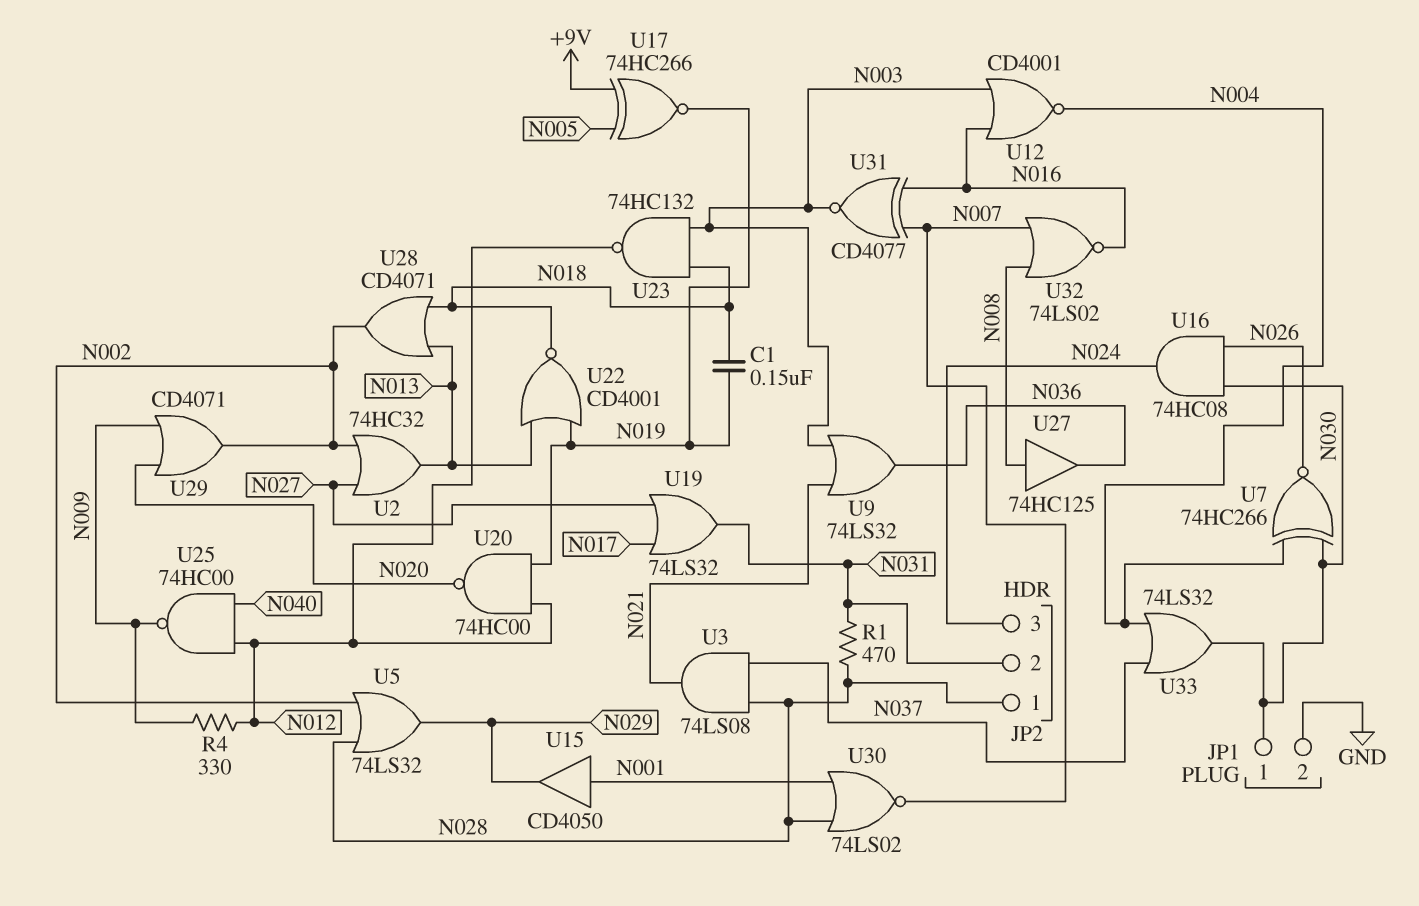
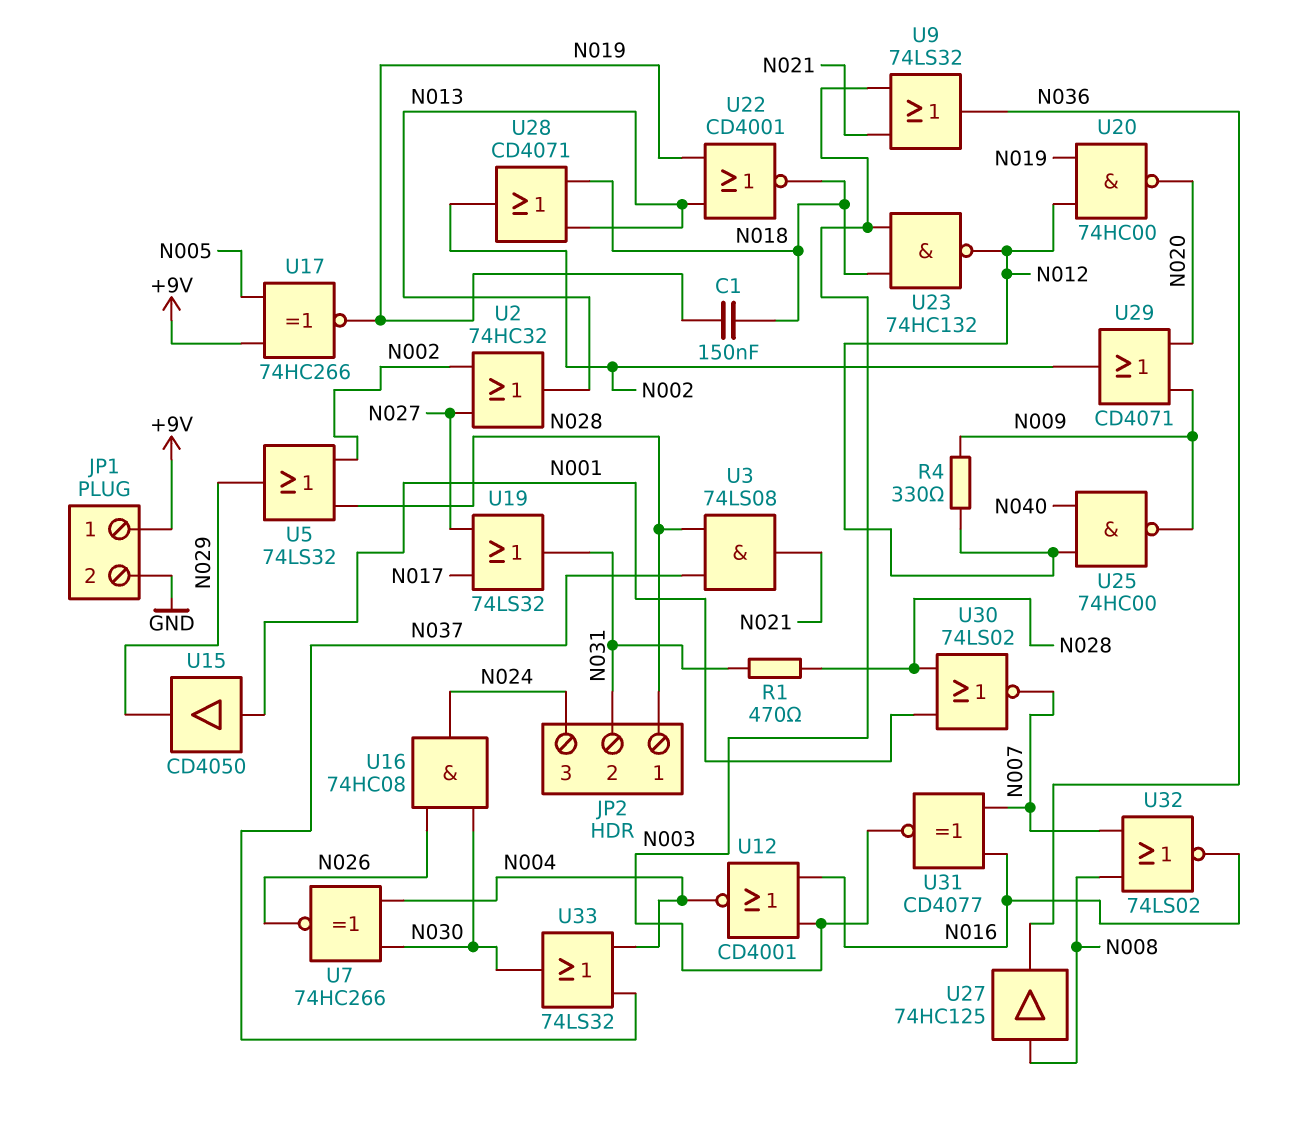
JP1 pin 1: N030 -> +9V

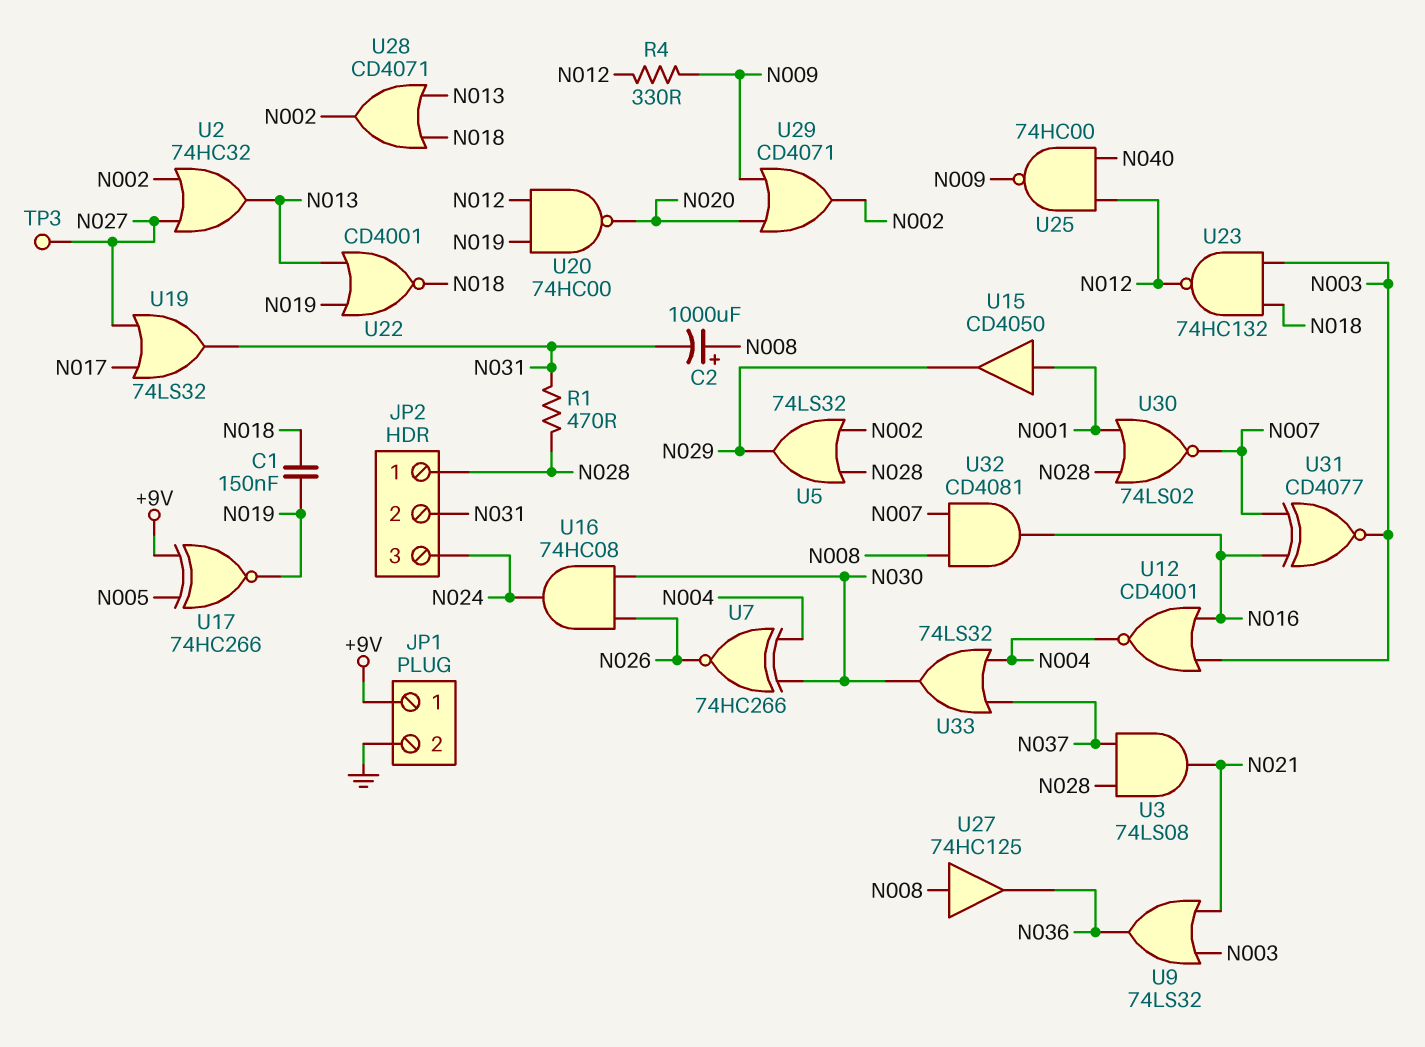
C2: none -> 1000uF (plus N008, minus N031)
TP3: none -> test point (N027)
U32: NOR 74LS02 (in N007, in N008, out N016) -> AND CD4081 (in N007, in N008, out N016)

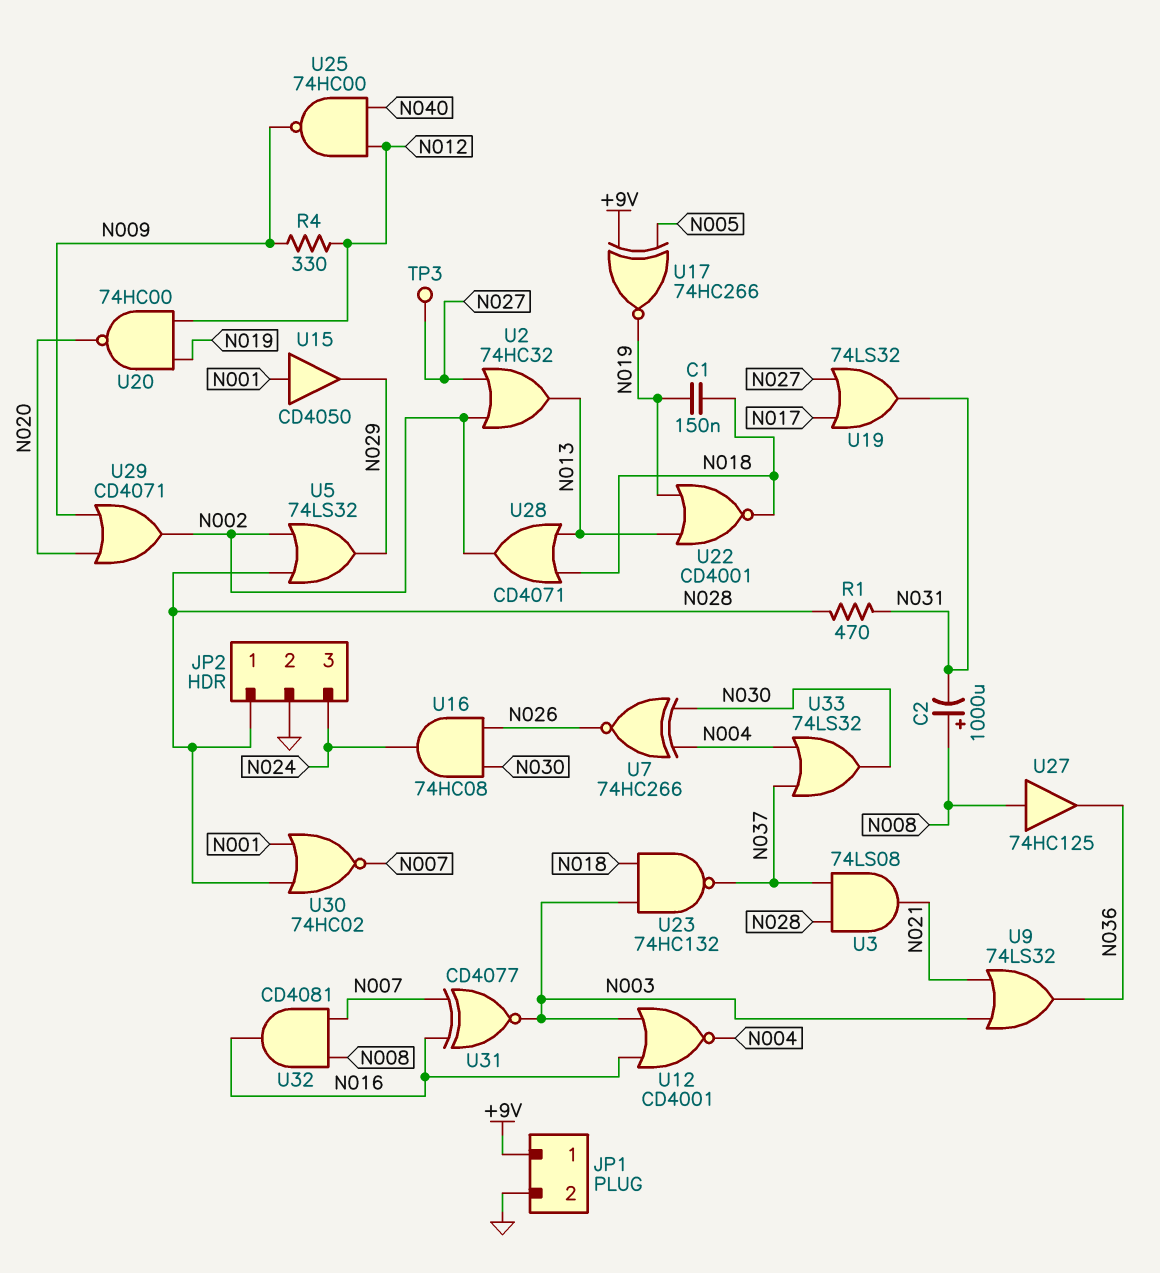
JP2 pin 2: N031 -> GND
U23: NAND 74HC132 (in N003, in N018, out N012) -> NAND 74HC132 (in N003, in N018, out N037)
U30: NOR 74LS02 (in N001, in N028, out N007) -> NOR 74HC02 (in N001, in N028, out N007)

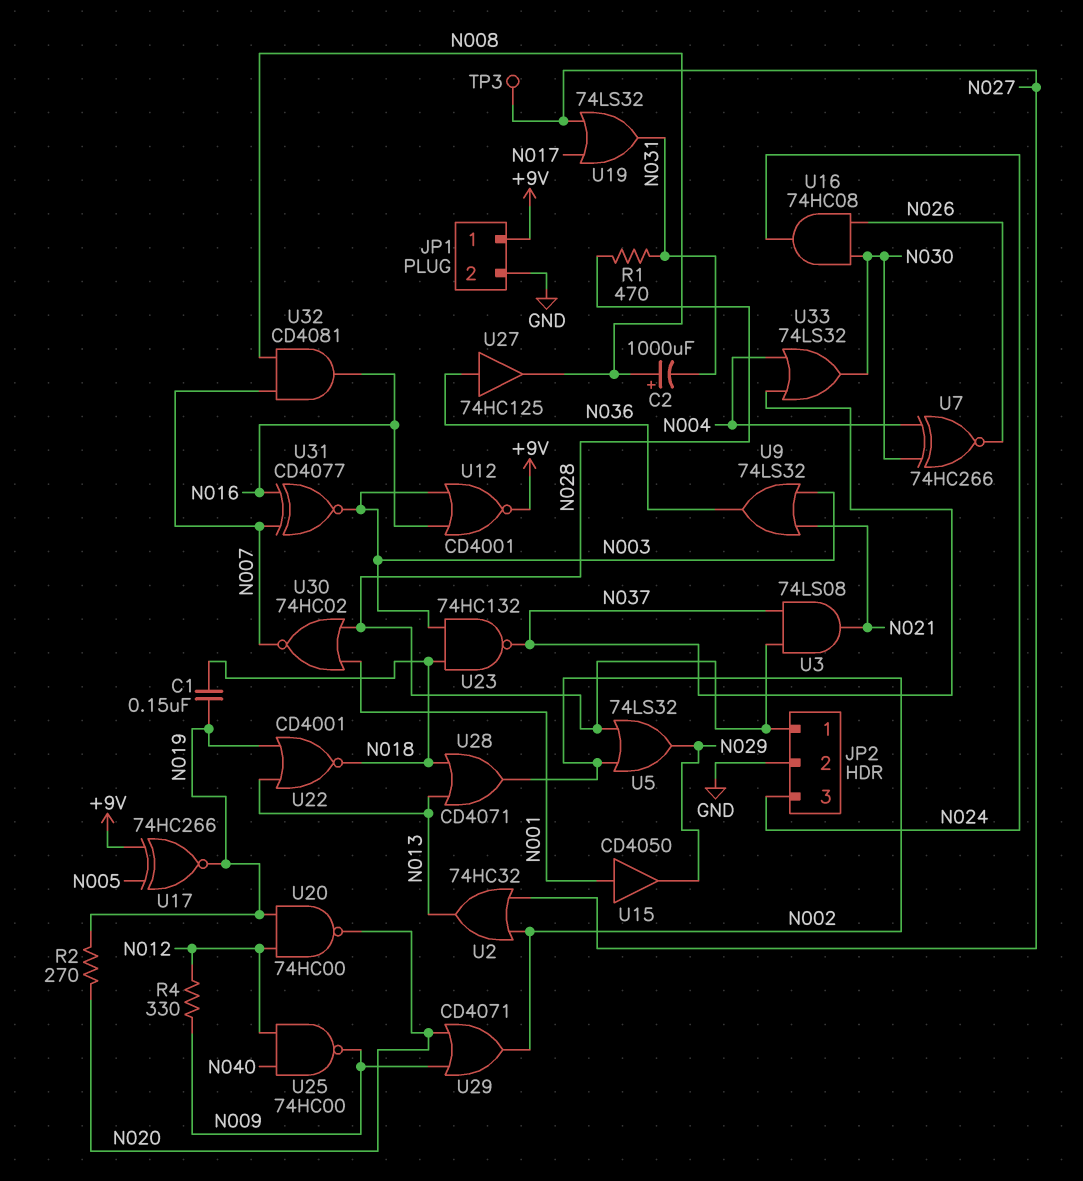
R2: none -> 270 (N019, N020)
U12: NOR CD4001 (in N003, in N016, out N004) -> NOR CD4001 (in N003, in N016, out +9V)
U27: buffer 74HC125 (in N008, out N036) -> buffer 74HC125 (in N036, out N008)

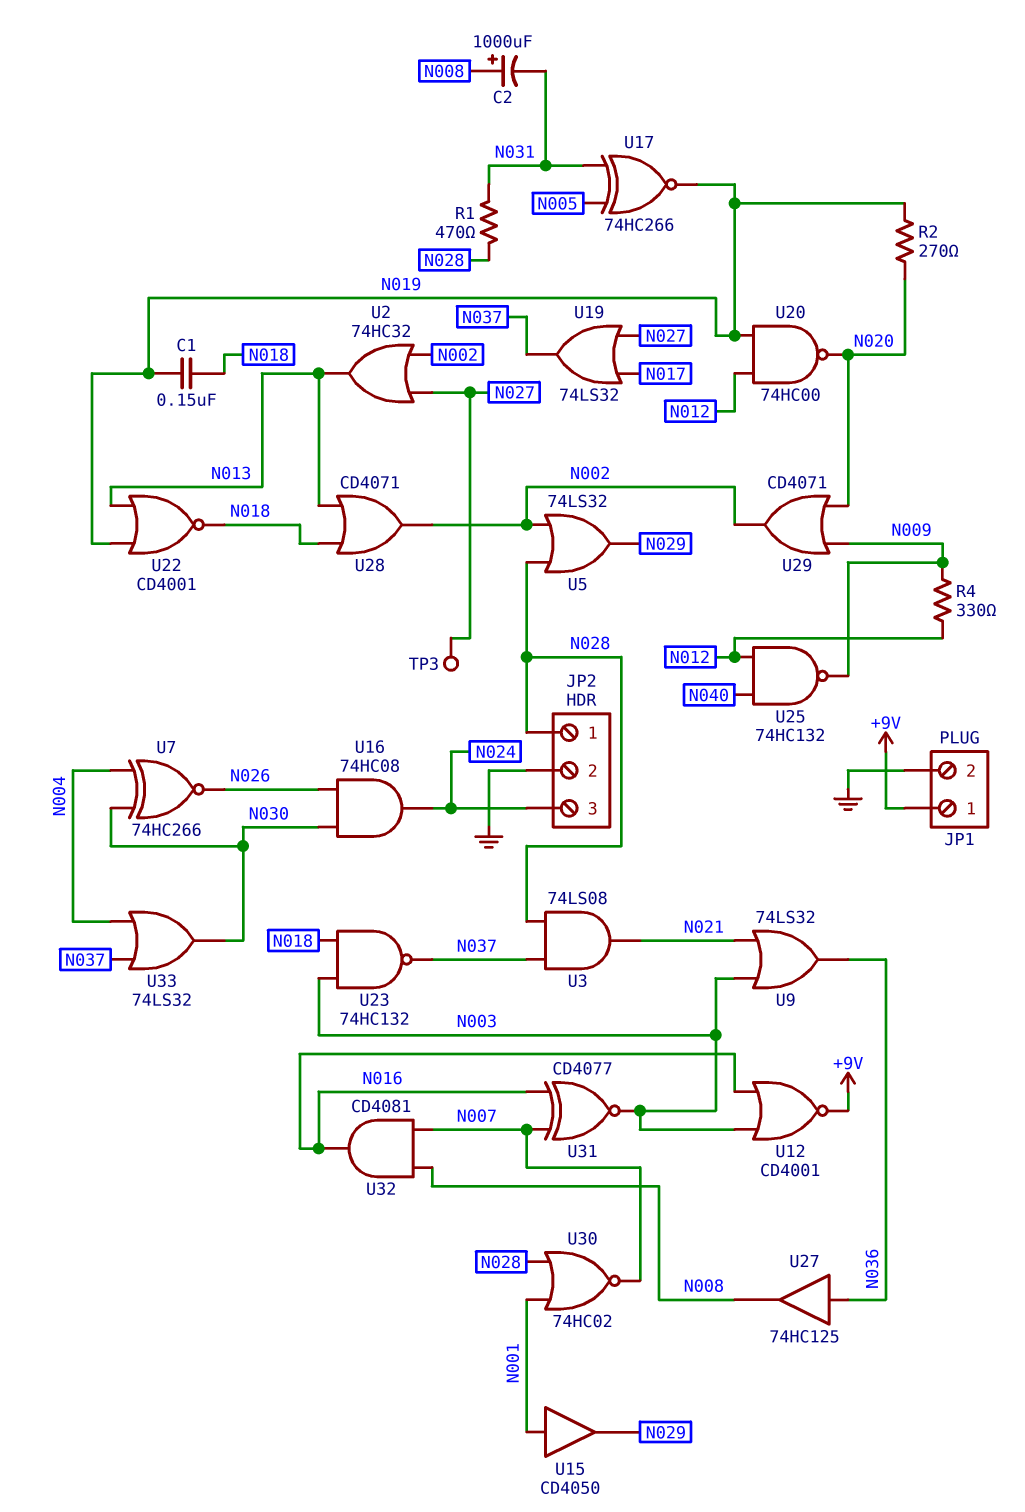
U17: XNOR 74HC266 (in +9V, in N005, out N019) -> XNOR 74HC266 (in N005, in N031, out N019)
U19: OR 74LS32 (in N017, in N027, out N031) -> OR 74LS32 (in N017, in N027, out N037)
U25: NAND 74HC00 (in N012, in N040, out N009) -> NAND 74HC132 (in N012, in N040, out N009)

